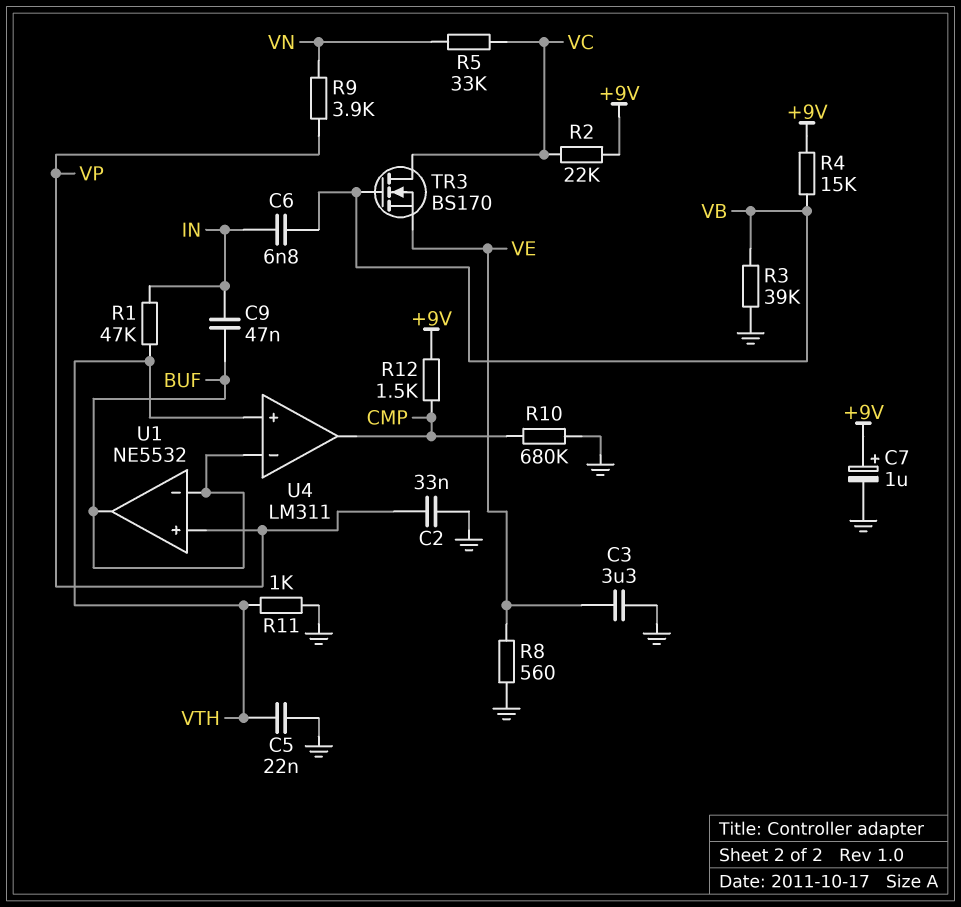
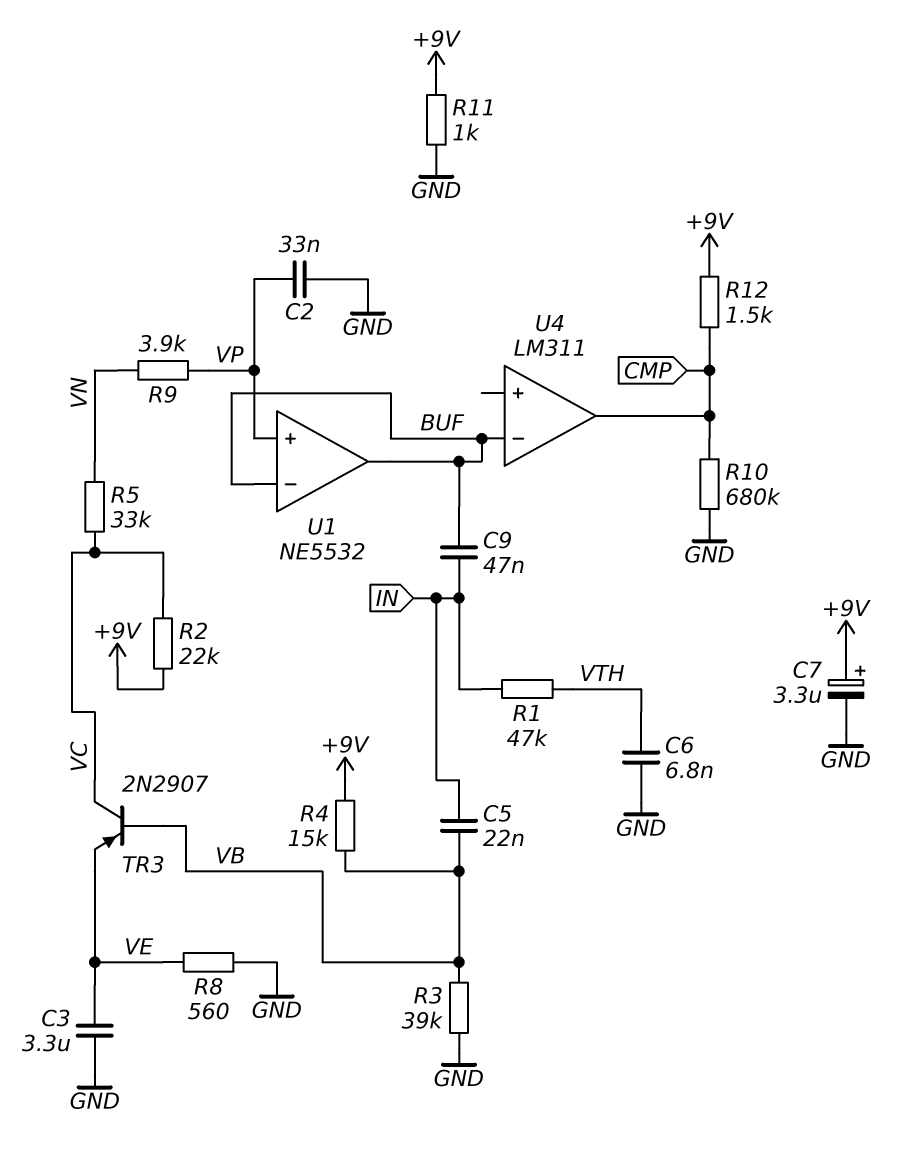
C5: 22nF (GND, VTH) -> 22nF (IN, VB)
C6: 6.8nF (IN, VB) -> 6.8nF (GND, VTH)
C7: 1uF (plus +9V, minus GND) -> 3.3uF (plus +9V, minus GND)
R11: 1k (GND, VTH) -> 1k (+9V, GND)
TR3: NMOS BS170 (G VB, D VC, S VE) -> PNP 2N2907 (B VB, C VC, E VE)
U4 pin in+: VTH -> none

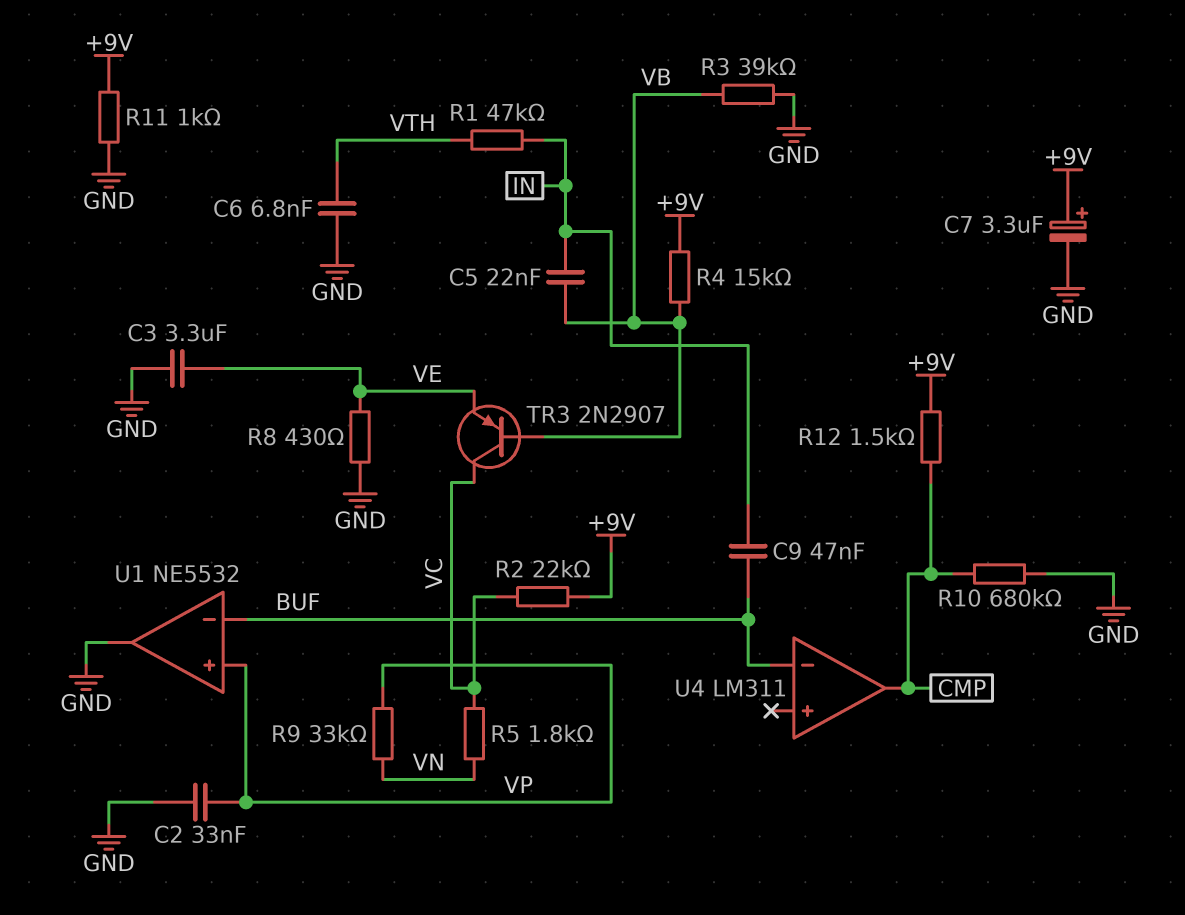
R5: 33k (VC, VN) -> 1.8k (VC, VN)
R8: 560 (GND, VE) -> 430 (GND, VE)
R9: 3.9k (VN, VP) -> 33k (VN, VP)
U1 pin out: BUF -> GND

